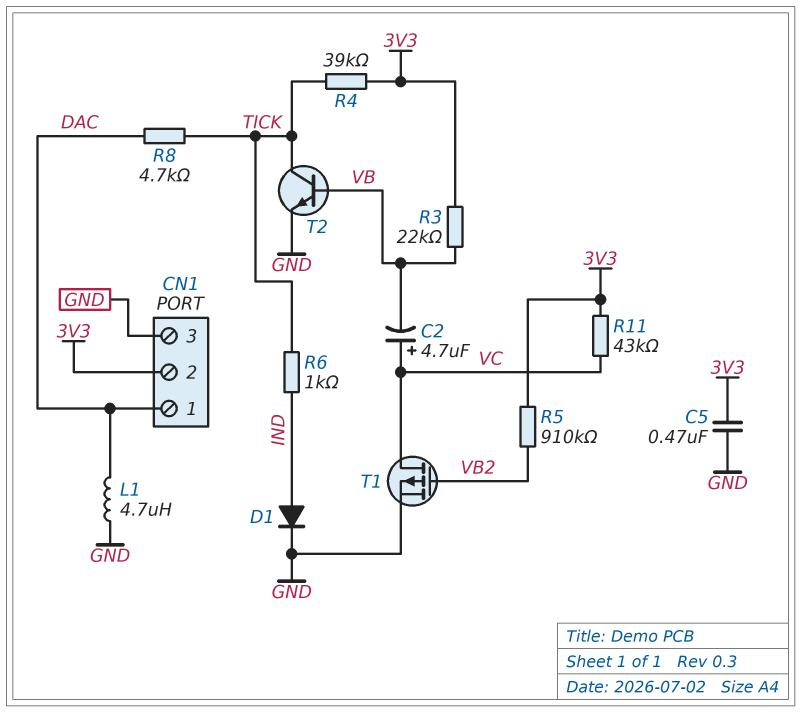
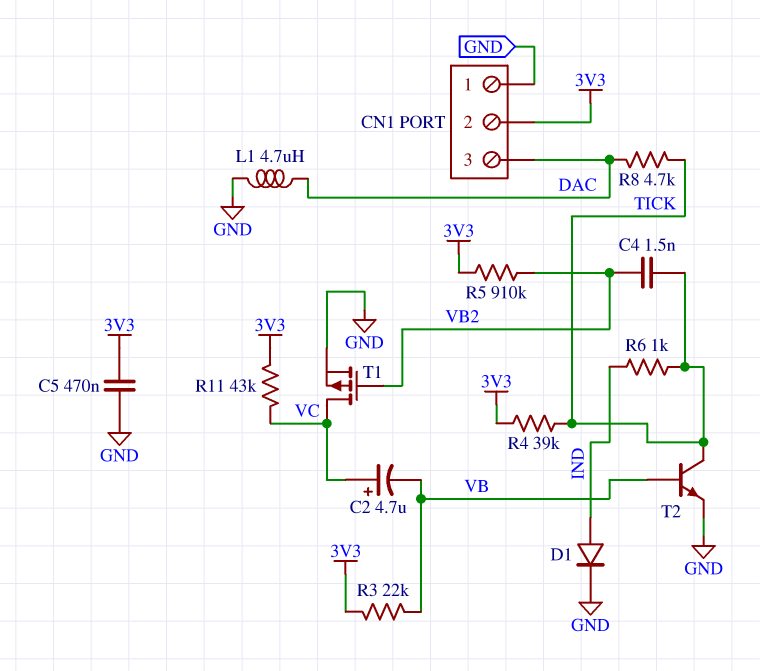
C4: none -> 1.5nF (TICK, VB2)
CN1 pin 1: DAC -> GND
CN1 pin 3: GND -> DAC

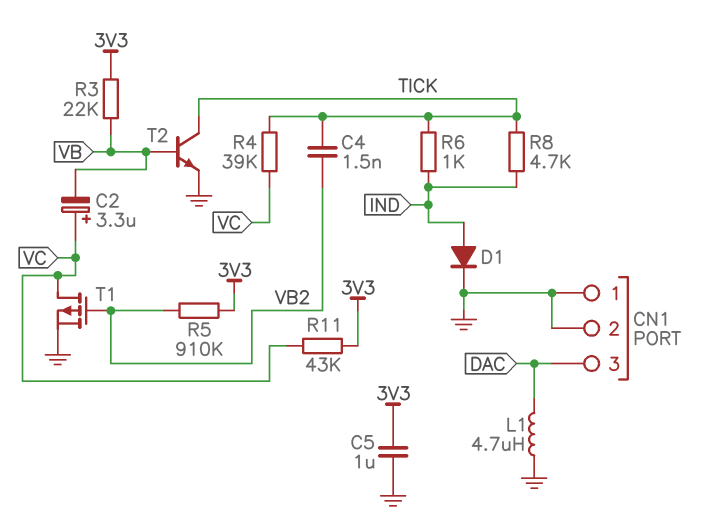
C2: 4.7uF (plus VC, minus VB) -> 3.3uF (plus VC, minus VB)
C5: 470nF (3V3, GND) -> 1uF (3V3, GND)
CN1 pin 2: 3V3 -> GND
R4: 39k (3V3, TICK) -> 39k (TICK, VC)
R8: 4.7k (DAC, TICK) -> 4.7k (IND, TICK)

